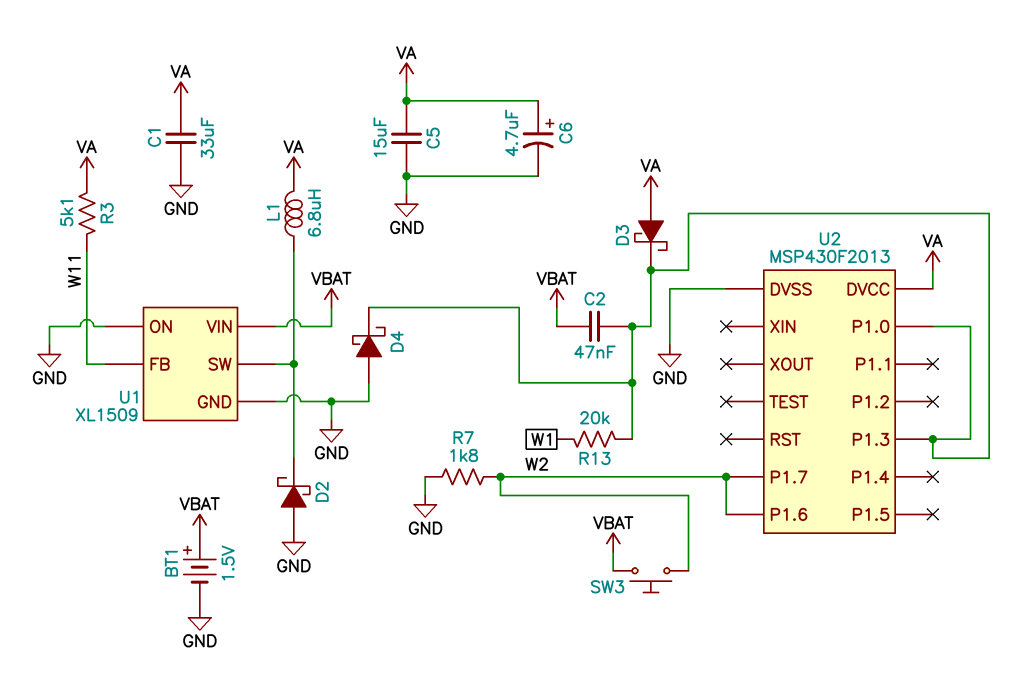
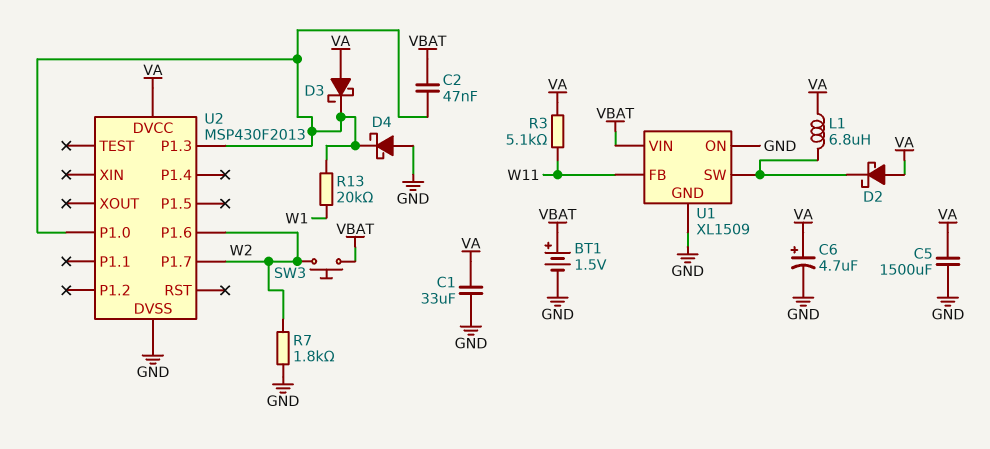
C5: 15uF (GND, VA) -> 1500uF (GND, VA)
D2: schottky (A GND, K U1/SW) -> schottky (A VA, K U1/SW)

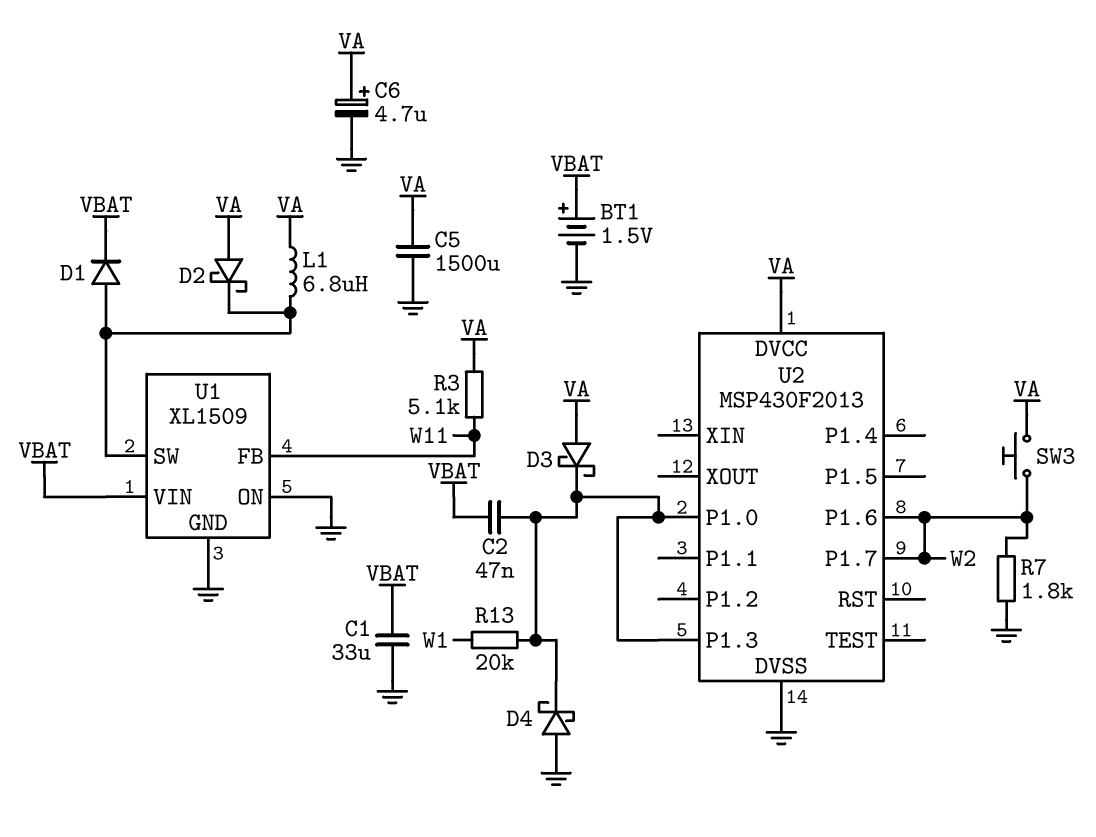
C1: 33uF (GND, VA) -> 33uF (GND, VBAT)
D1: none -> diode (A U1/SW, K VBAT)
SW3: button (VBAT, W2) -> button (VA, W2)

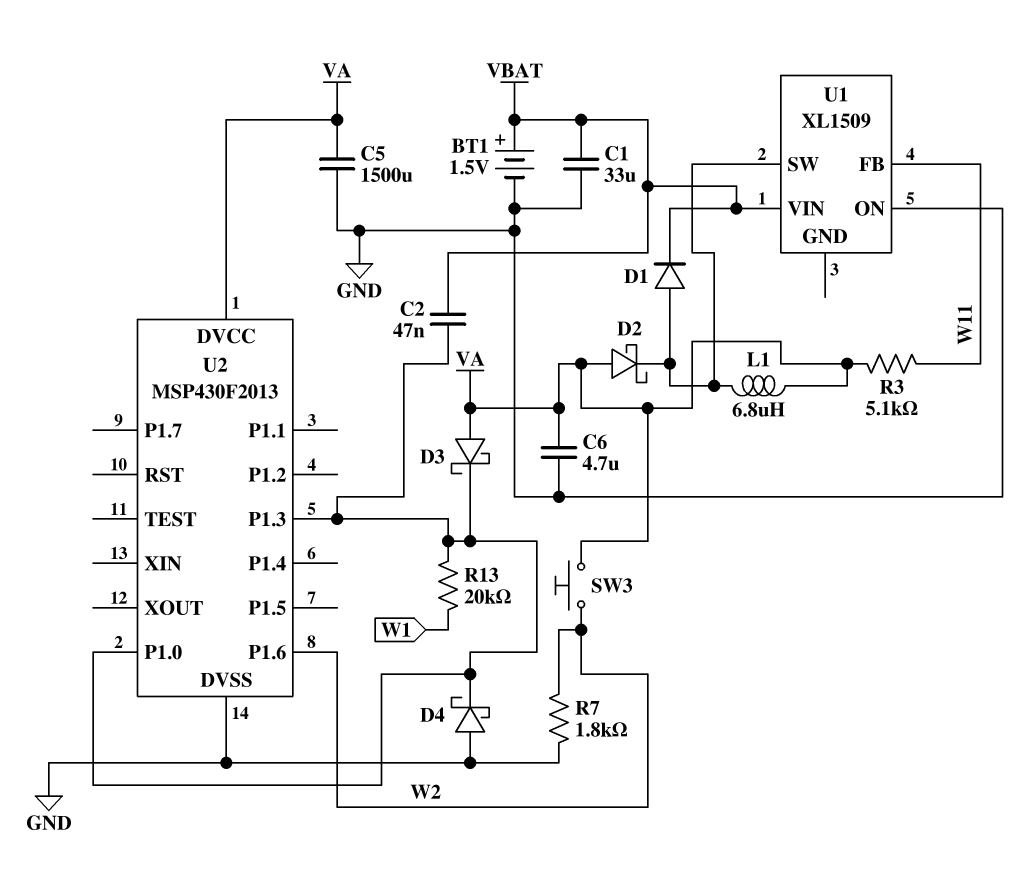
C6: 4.7uF (plus VA, minus GND) -> 4.7uF (GND, VA)
U1 pin GND: GND -> none
U2 pin P1.7: W2 -> none

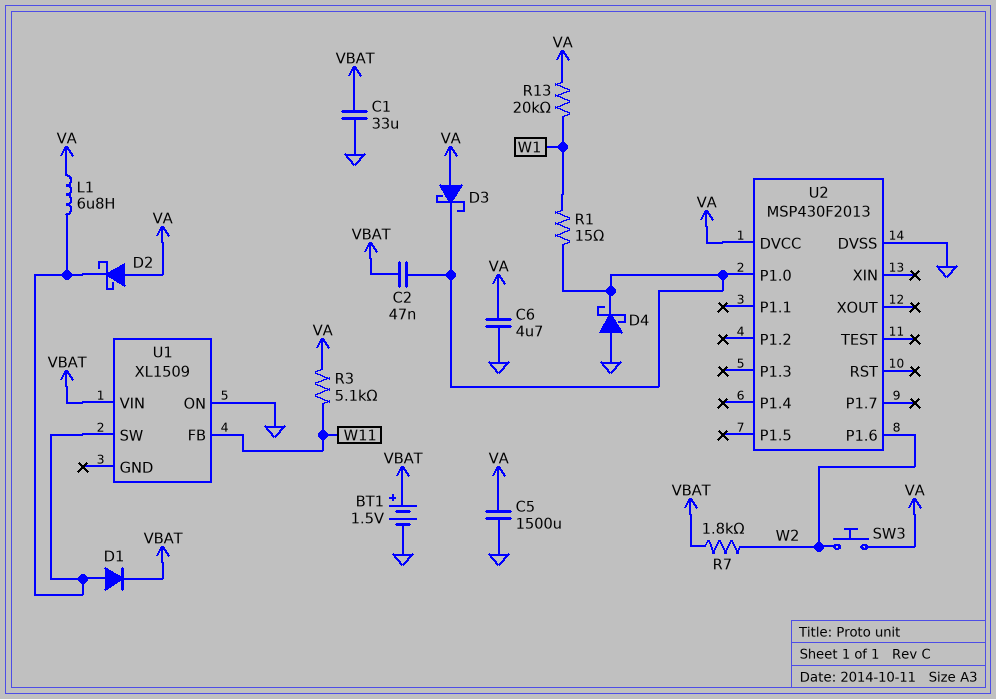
R1: none -> 15 (U2/P1.0, W1)
R7: 1.8k (GND, W2) -> 1.8k (VBAT, W2)
R13: 20k (U2/P1.0, W1) -> 20k (VA, W1)
U2 pin P1.3: U2/P1.0 -> none

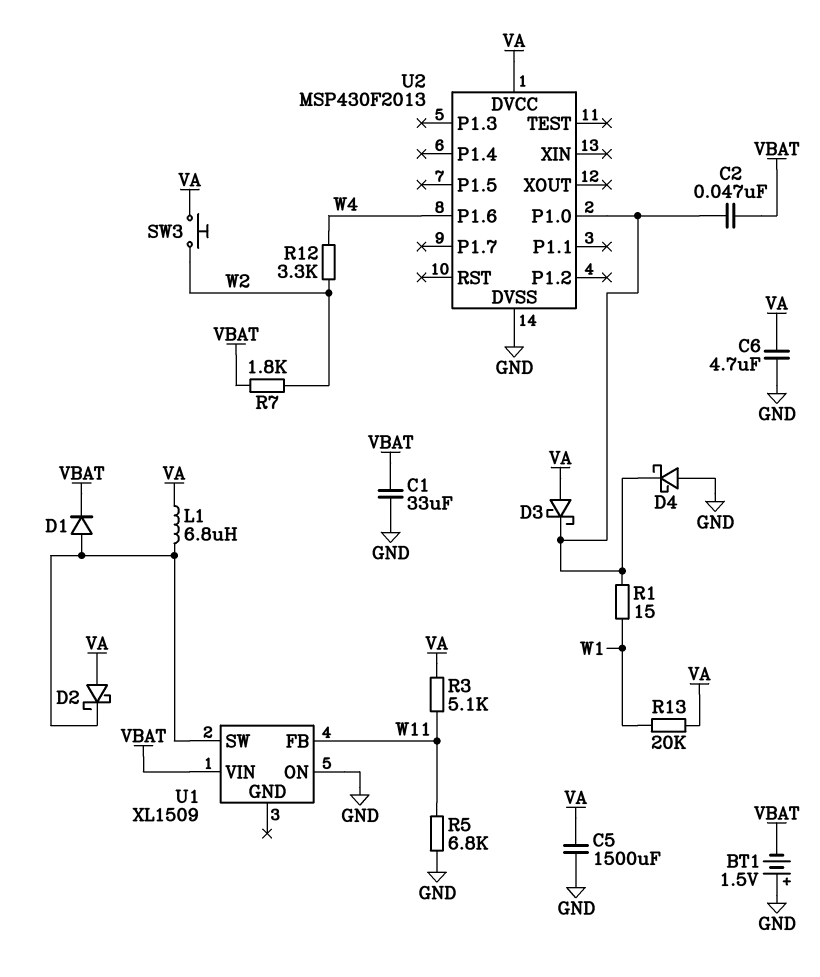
BT1: 1.5V (plus VBAT, minus GND) -> 1.5V (plus GND, minus VBAT)
R5: none -> 6.8k (GND, W11)
R12: none -> 3.3k (W2, W4)
U2 pin P1.6: W2 -> W4

